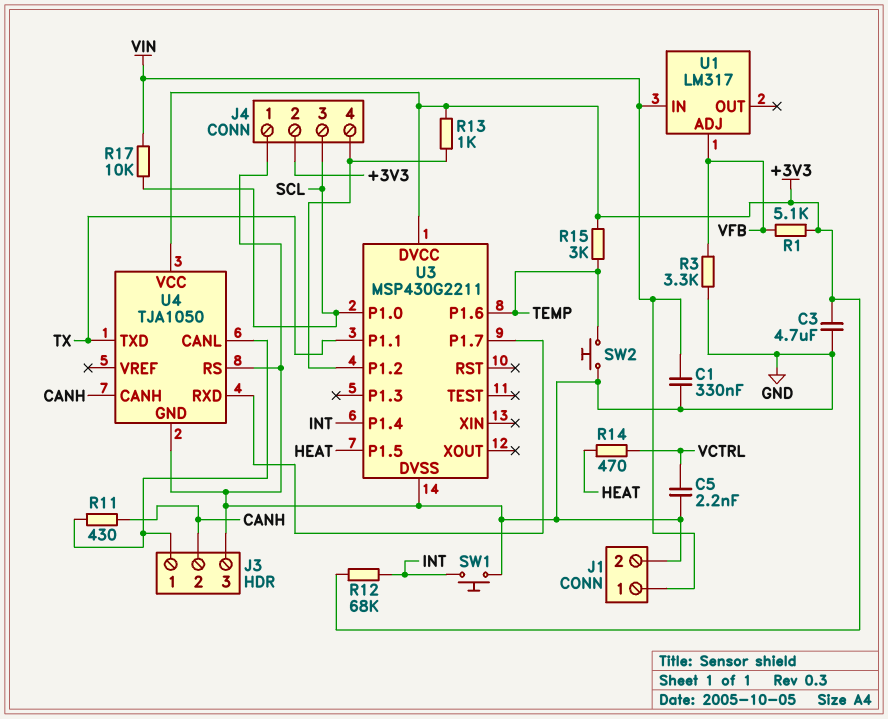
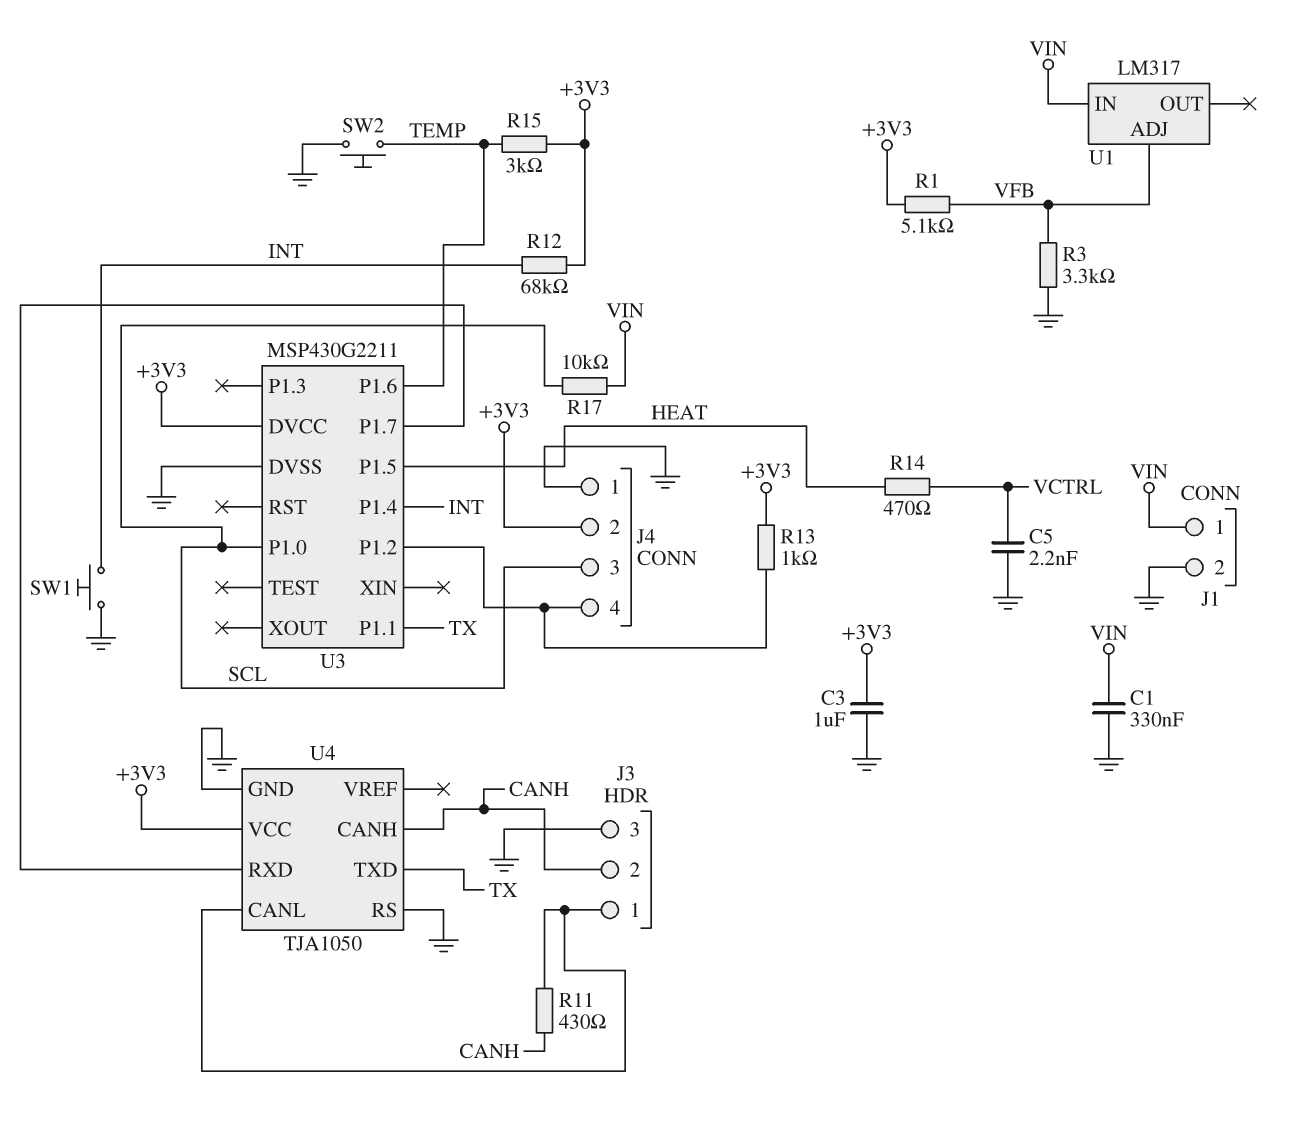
C3: 4.7uF (+3V3, GND) -> 1uF (+3V3, GND)

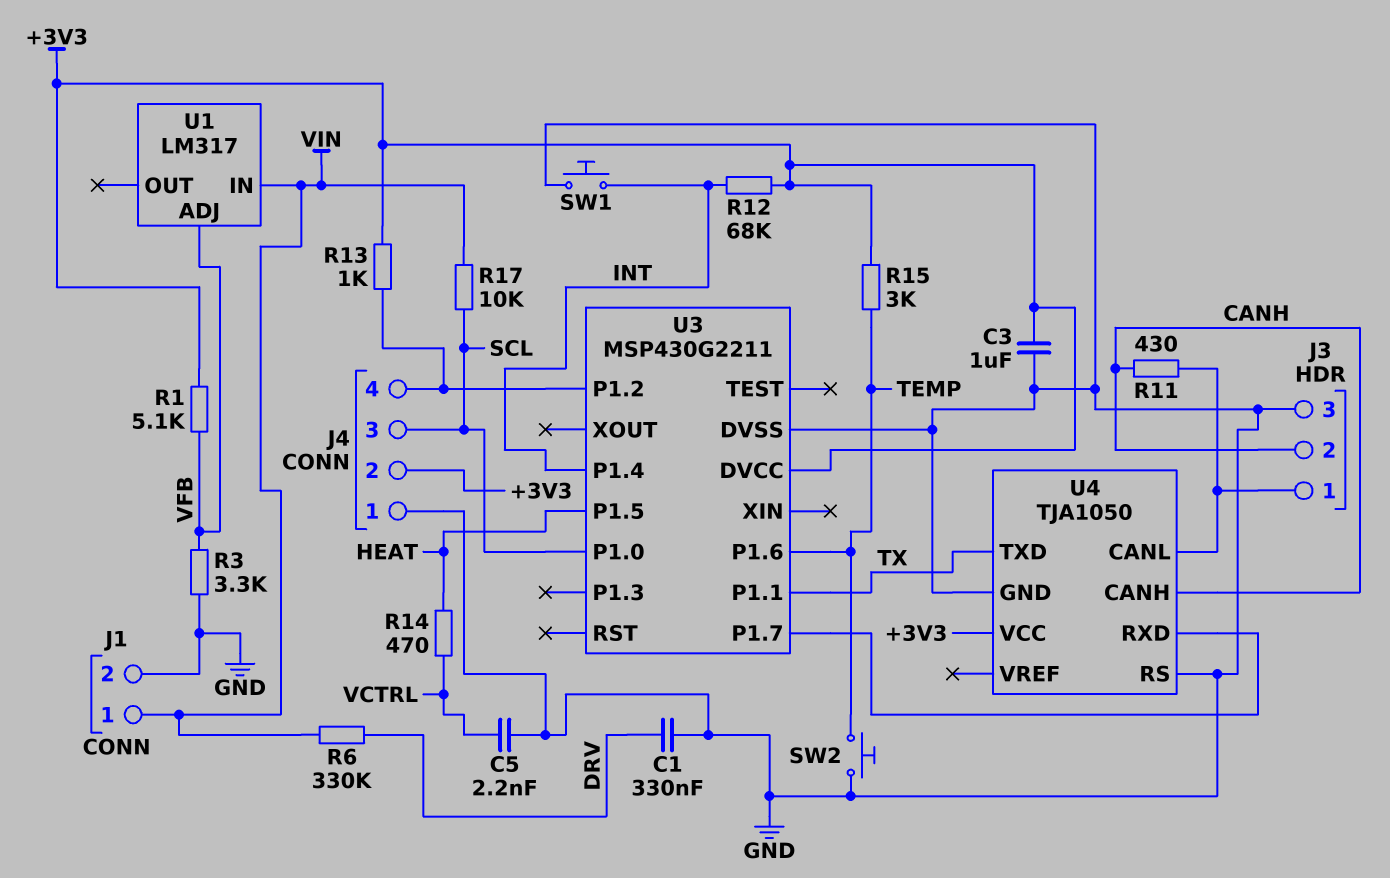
C1: 330nF (GND, VIN) -> 330nF (DRV, GND)
R6: none -> 330k (DRV, VIN)

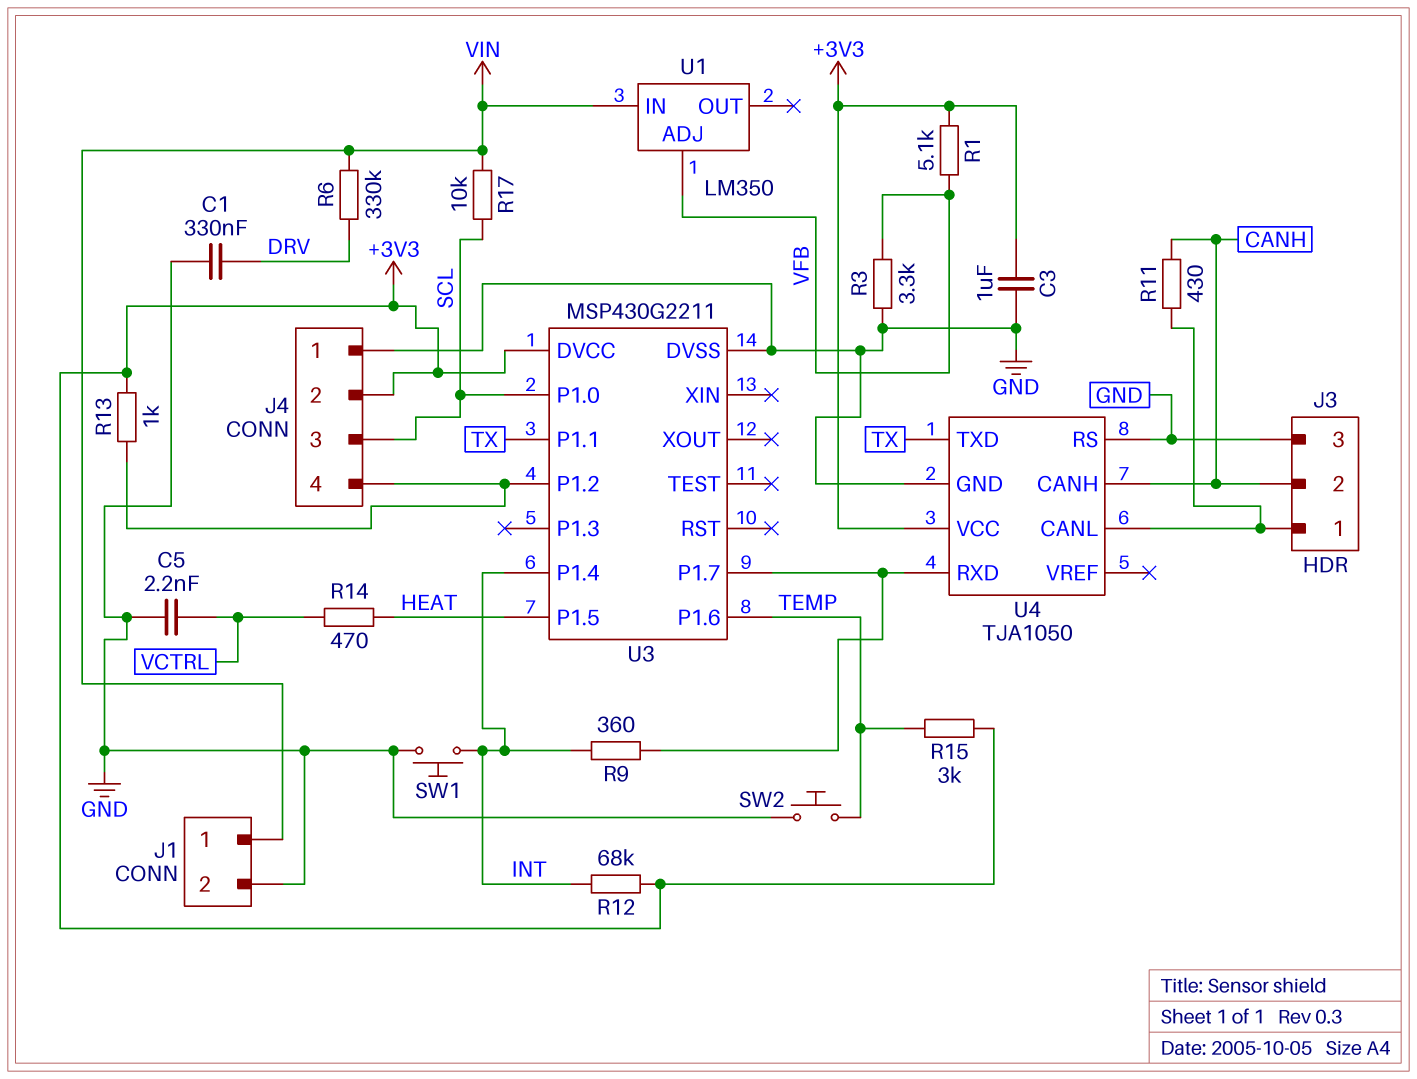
R9: none -> 360 (INT, U3/P1.7)
U1: LM317 -> LM350

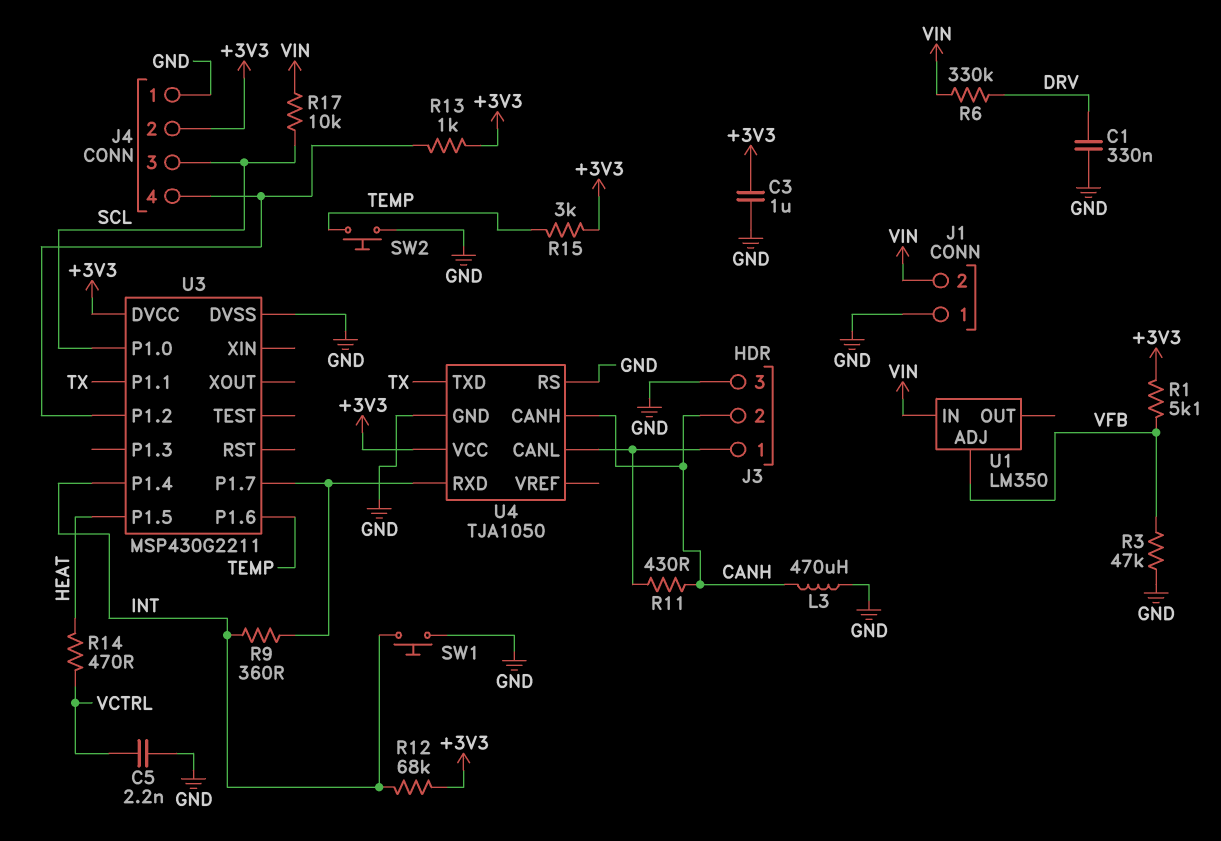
J1 pin 1: VIN -> GND
J1 pin 2: GND -> VIN
L3: none -> 470uH (CANH, GND)
R3: 3.3k (GND, VFB) -> 47k (GND, VFB)

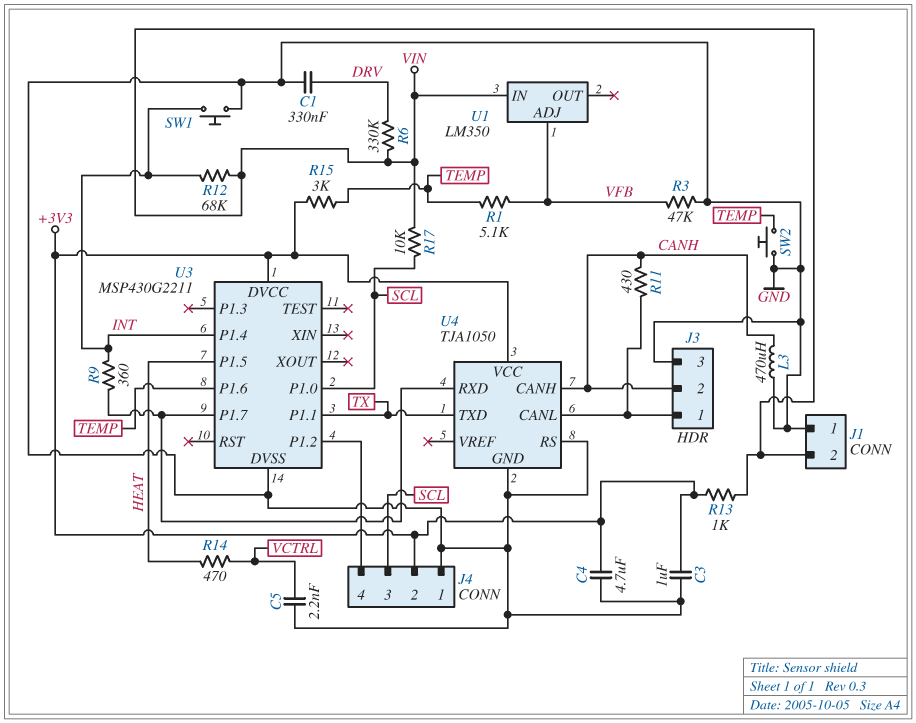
C4: none -> 4.7uF (+3V3, GND)
R1: 5.1k (+3V3, VFB) -> 5.1k (TEMP, VFB)
R12: 68k (+3V3, INT) -> 68k (INT, VIN)
R13: 1k (+3V3, J4/4) -> 1k (+3V3, VIN)

